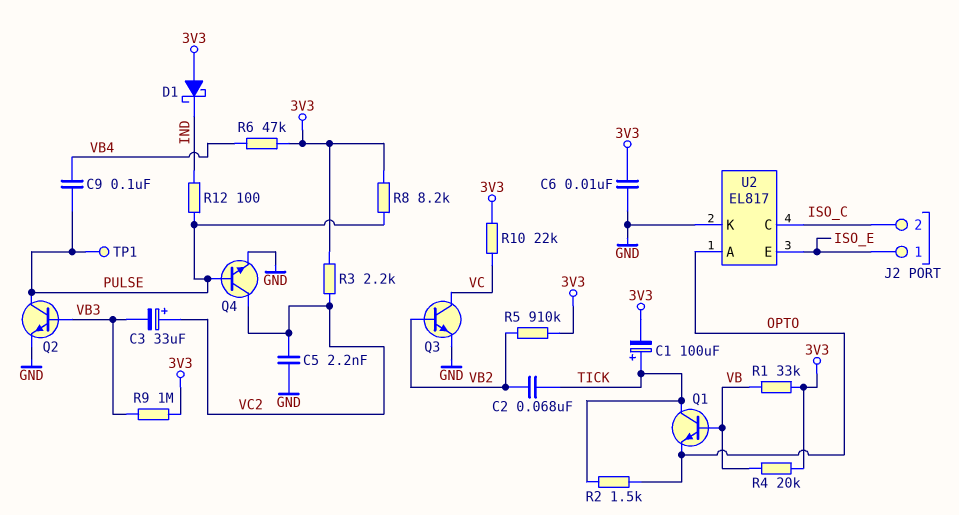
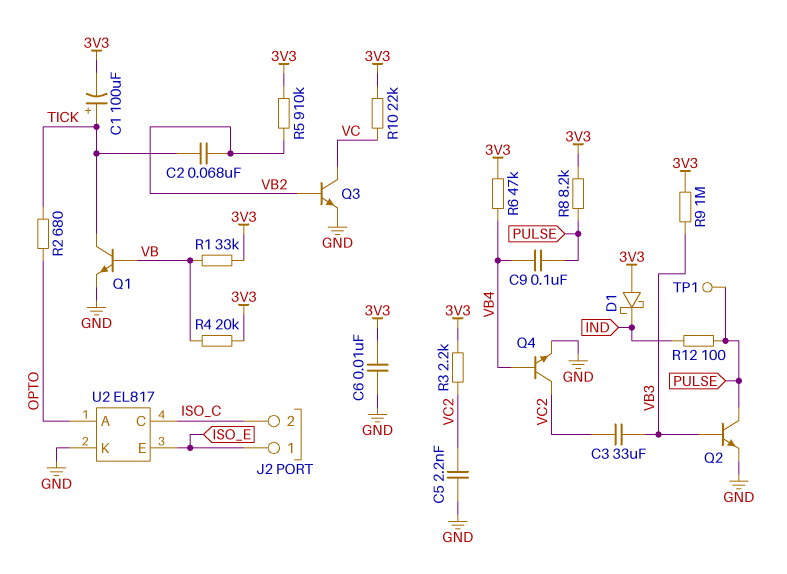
C3: 33uF (plus VC2, minus VB3) -> 33uF (VB3, VC2)
Q1: NPN (B VB, C TICK, E OPTO) -> NPN (B VB, C TICK, E GND)
Q4: NPN (B PULSE, C VC2, E GND) -> NPN (B VB4, C VC2, E GND)
R2: 1.5k (OPTO, TICK) -> 680 (OPTO, TICK)

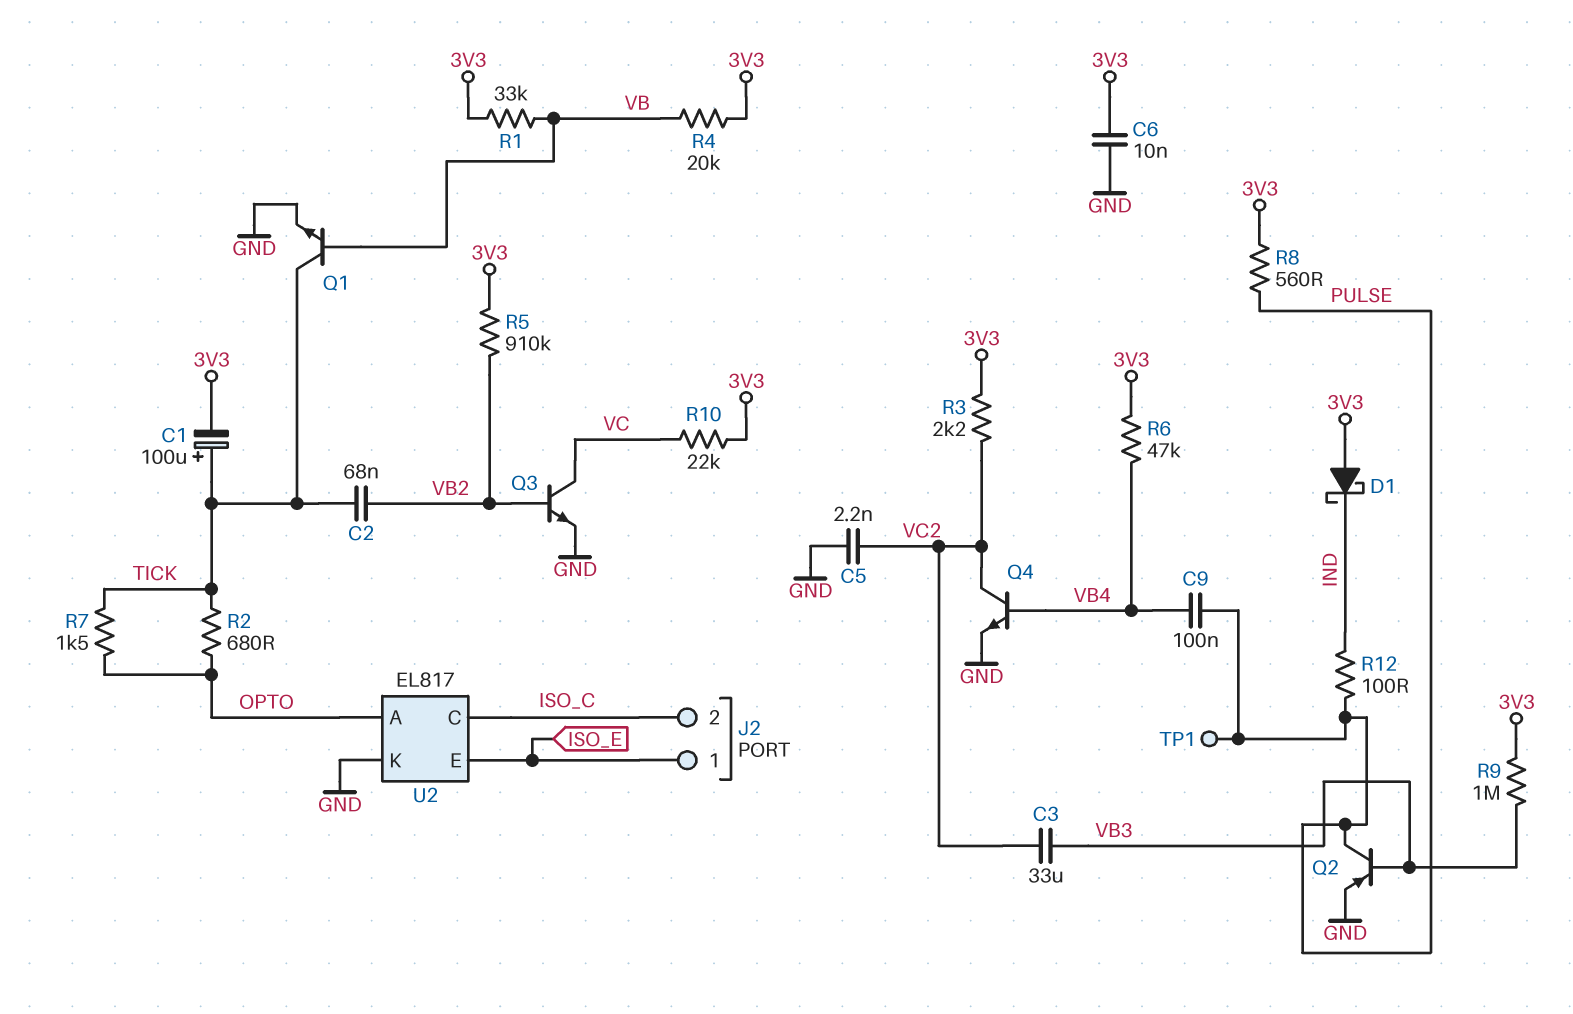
Q2: NPN (B VB3, C PULSE, E GND) -> PNP (B VB3, C PULSE, E GND)
R7: none -> 1.5k (OPTO, TICK)
R8: 8.2k (3V3, PULSE) -> 560 (3V3, PULSE)

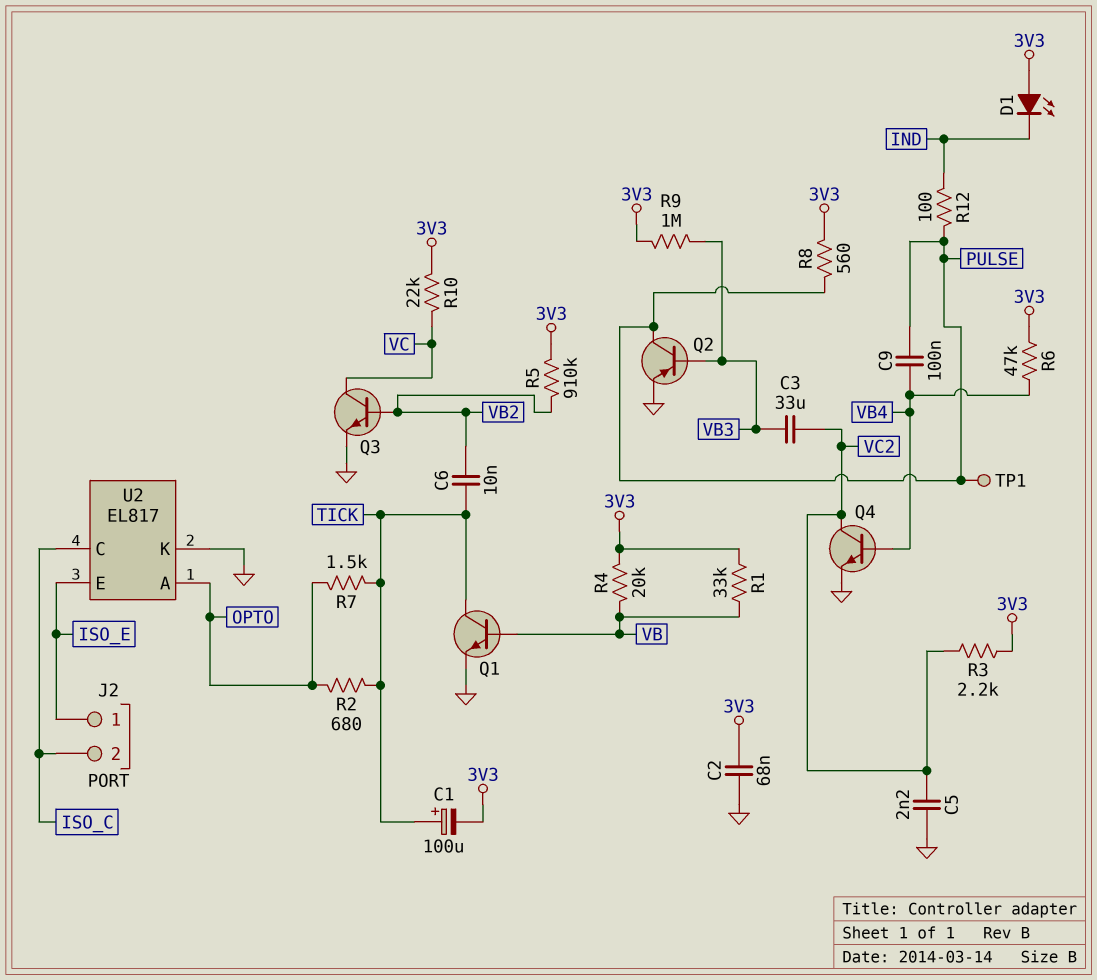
C2: 68nF (TICK, VB2) -> 68nF (3V3, GND)
C6: 10nF (3V3, GND) -> 10nF (TICK, VB2)
D1: schottky (A 3V3, K IND) -> LED (A 3V3, K IND)

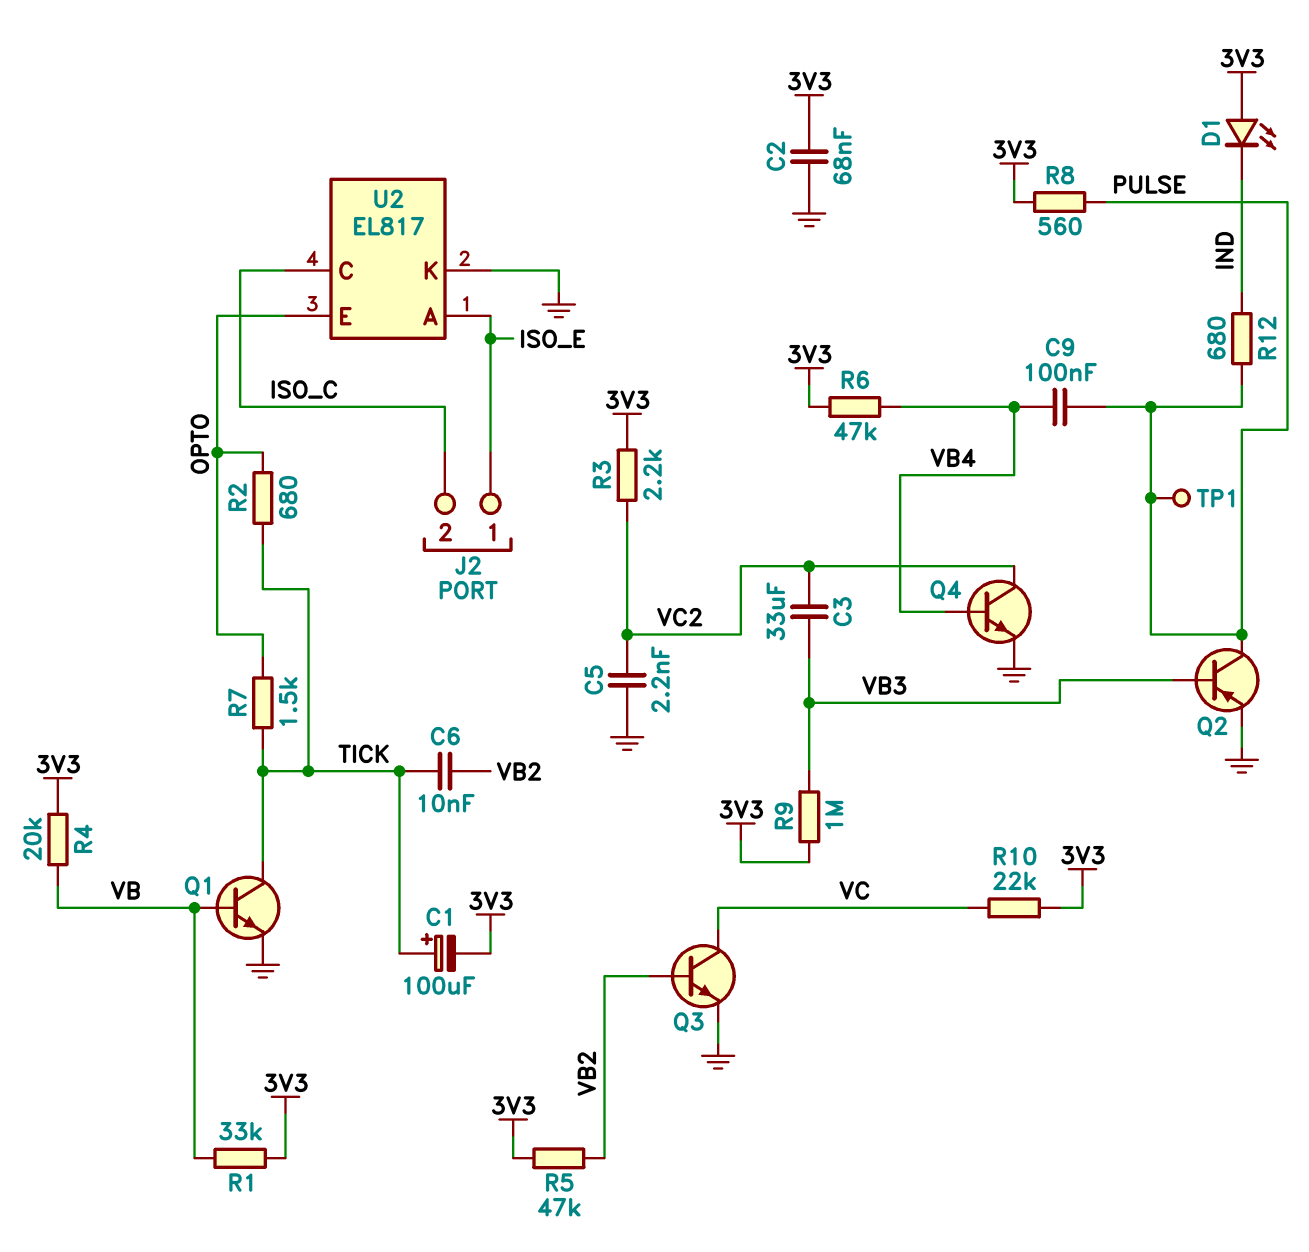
R5: 910k (3V3, VB2) -> 47k (3V3, VB2)
R12: 100 (IND, PULSE) -> 680 (IND, PULSE)
U2 pin A: OPTO -> ISO_E
U2 pin E: ISO_E -> OPTO

